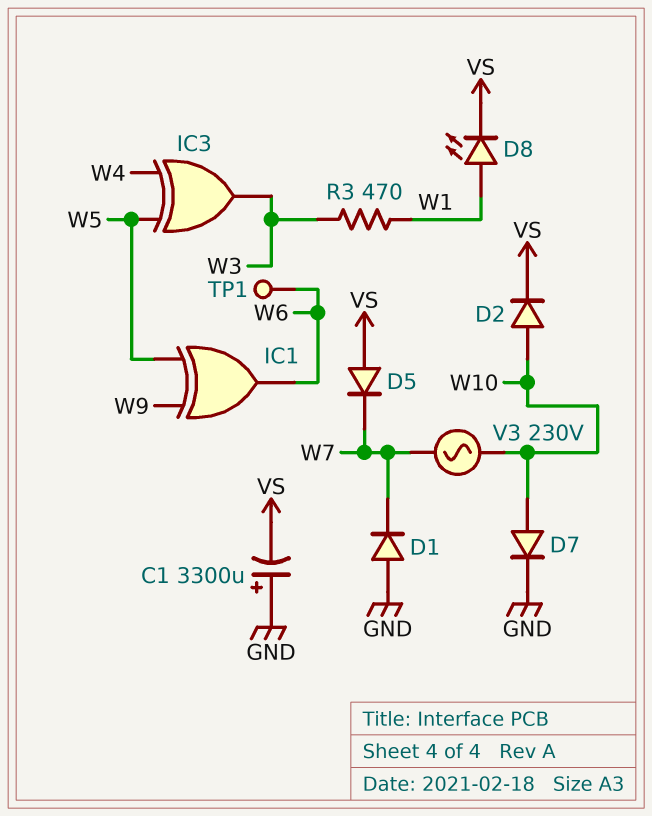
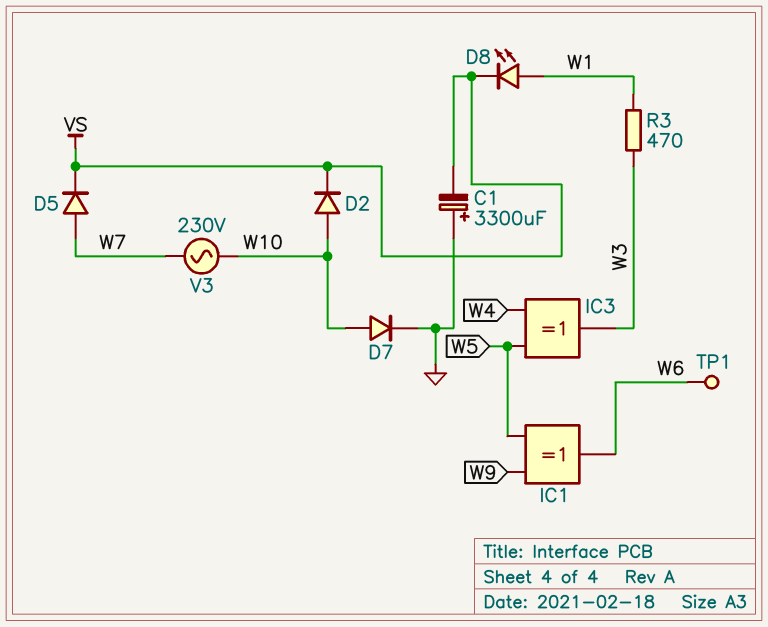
D1: diode (A GND, K W7) -> none
D5: diode (A VS, K W7) -> diode (A W7, K VS)

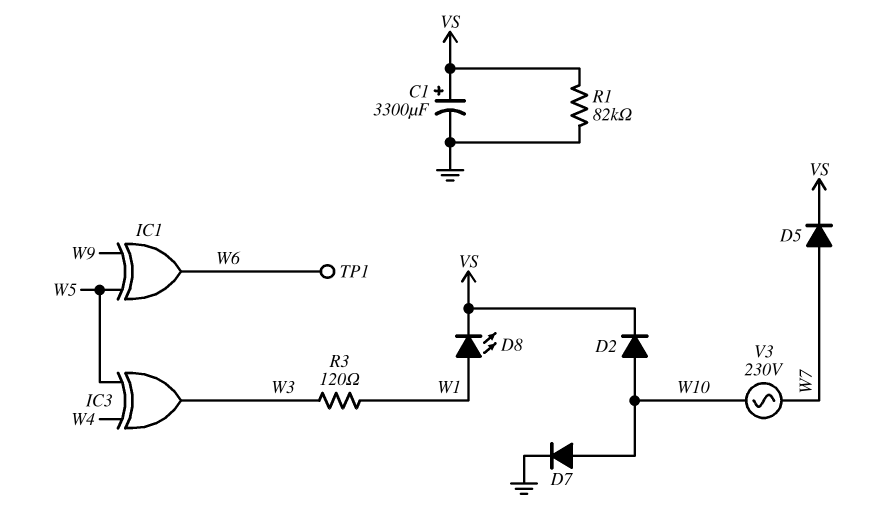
C1: 3300uF (plus GND, minus VS) -> 3300uF (plus VS, minus GND)
R1: none -> 82k (GND, VS)
R3: 470 (W1, W3) -> 120 (W1, W3)

